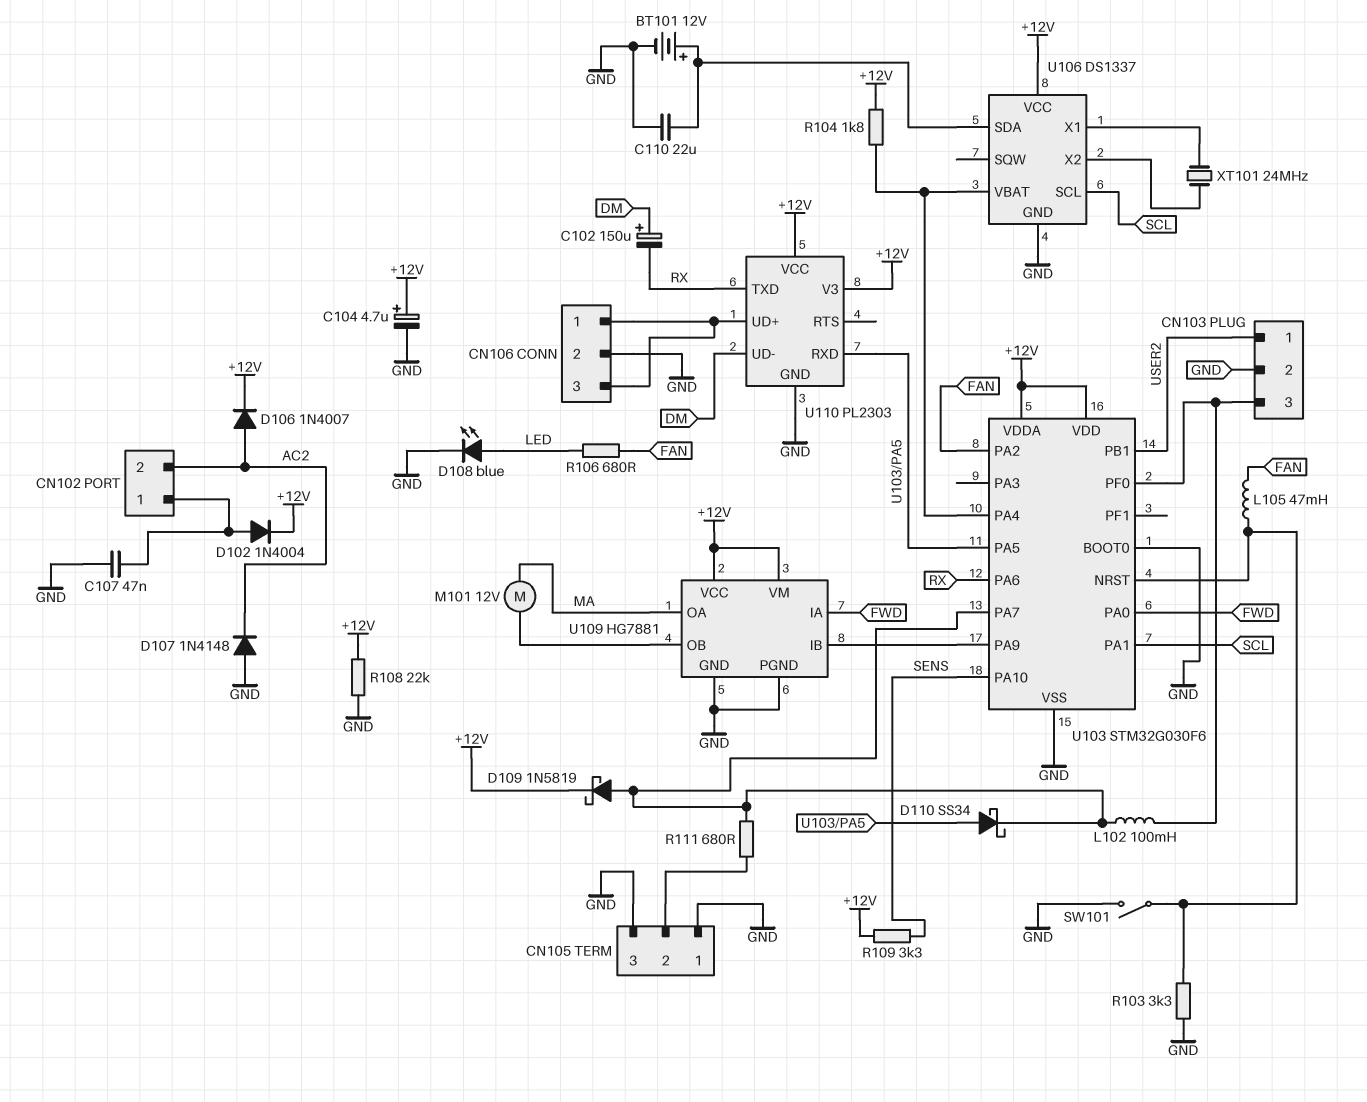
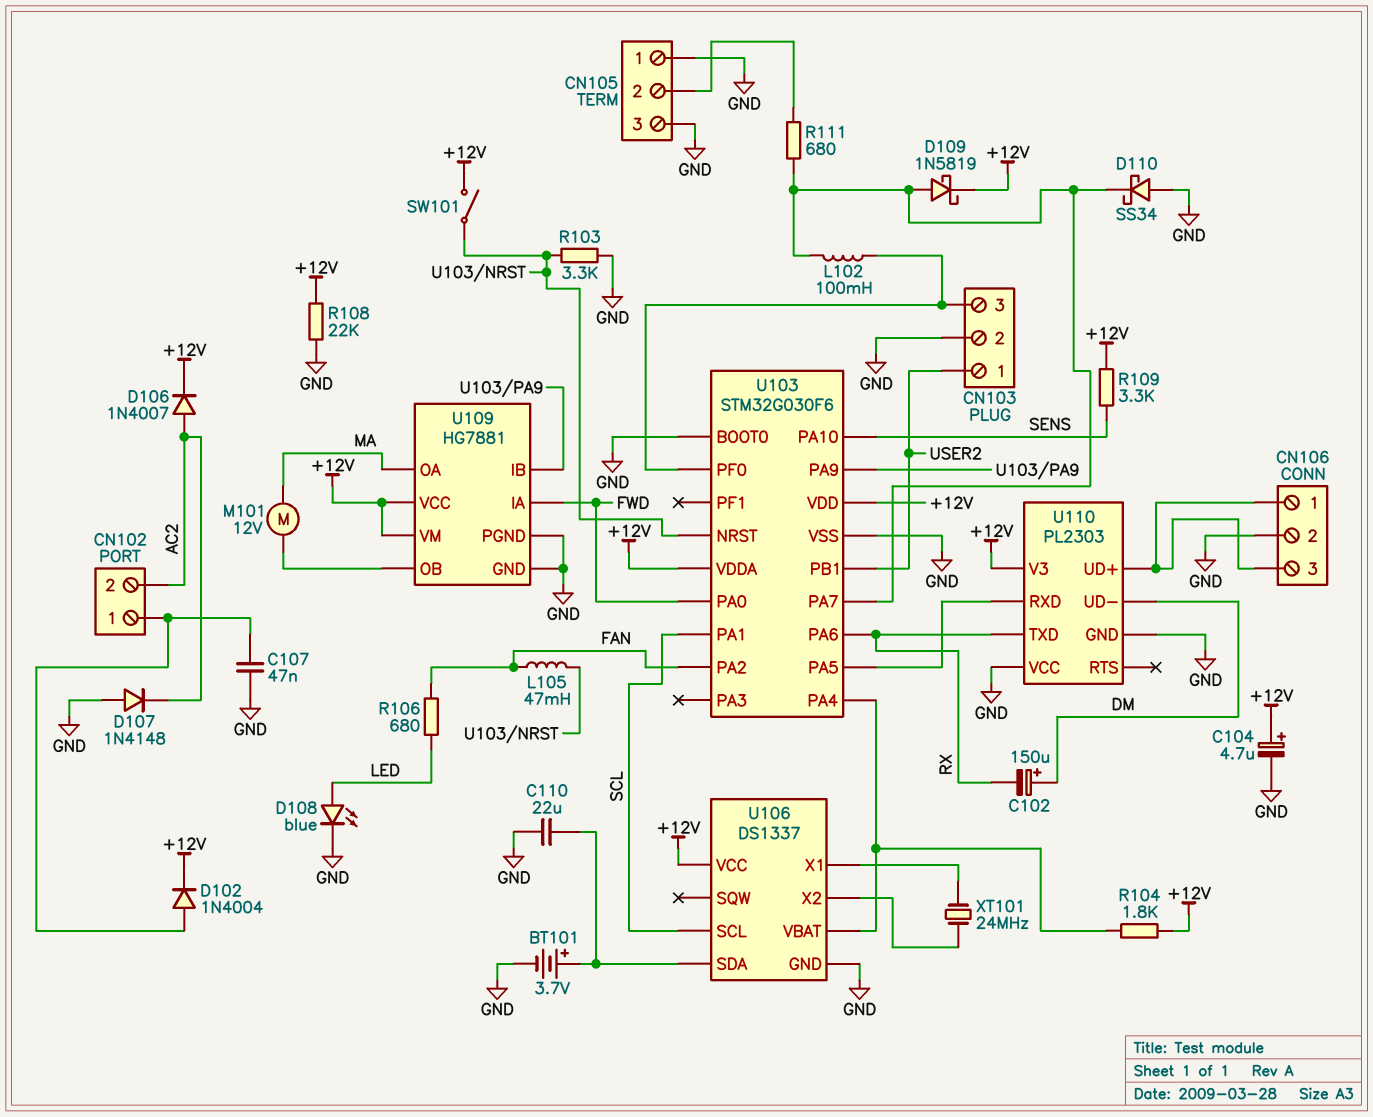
BT101: 12V (plus U106/SDA, minus GND) -> 3.7V (plus U106/SDA, minus GND)
D110: schottky SS34 (A U103/PA5, K U103/PA7) -> schottky SS34 (A GND, K U103/PA7)
SW101: switch (GND, U103/NRST) -> switch (+12V, U103/NRST)
U110 pin VCC: +12V -> GND

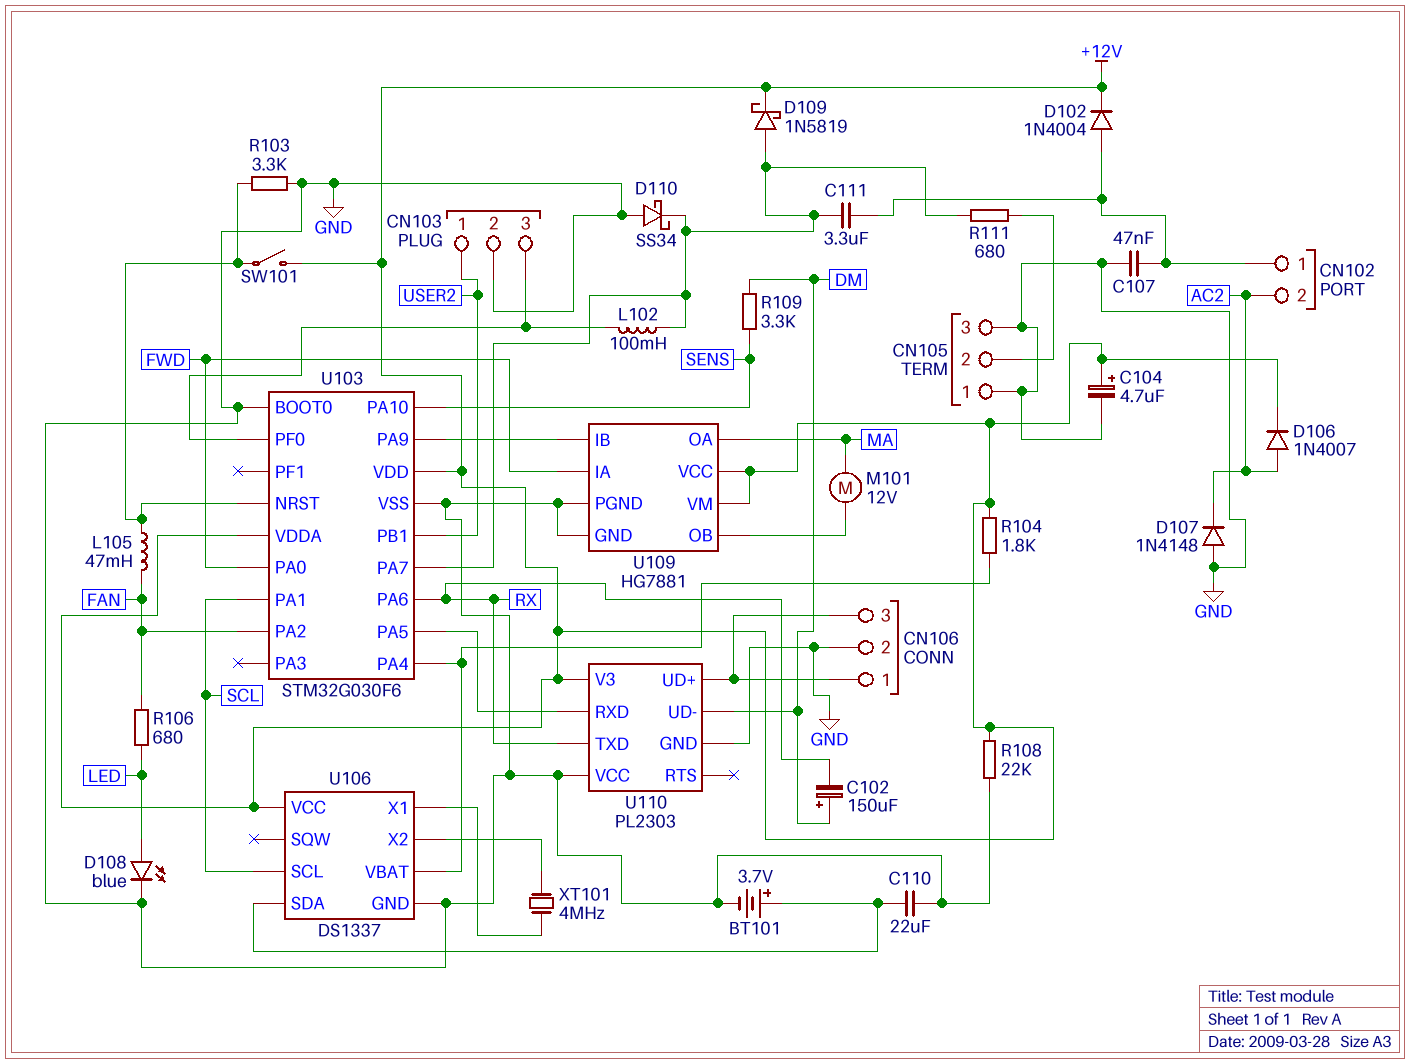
C111: none -> 3.3uF (CN102/1, U103/PA7)
R109: 3.3k (+12V, SENS) -> 3.3k (DM, SENS)
XT101: 24MHz (U106/X1, U106/X2) -> 4MHz (U106/X1, U106/X2)

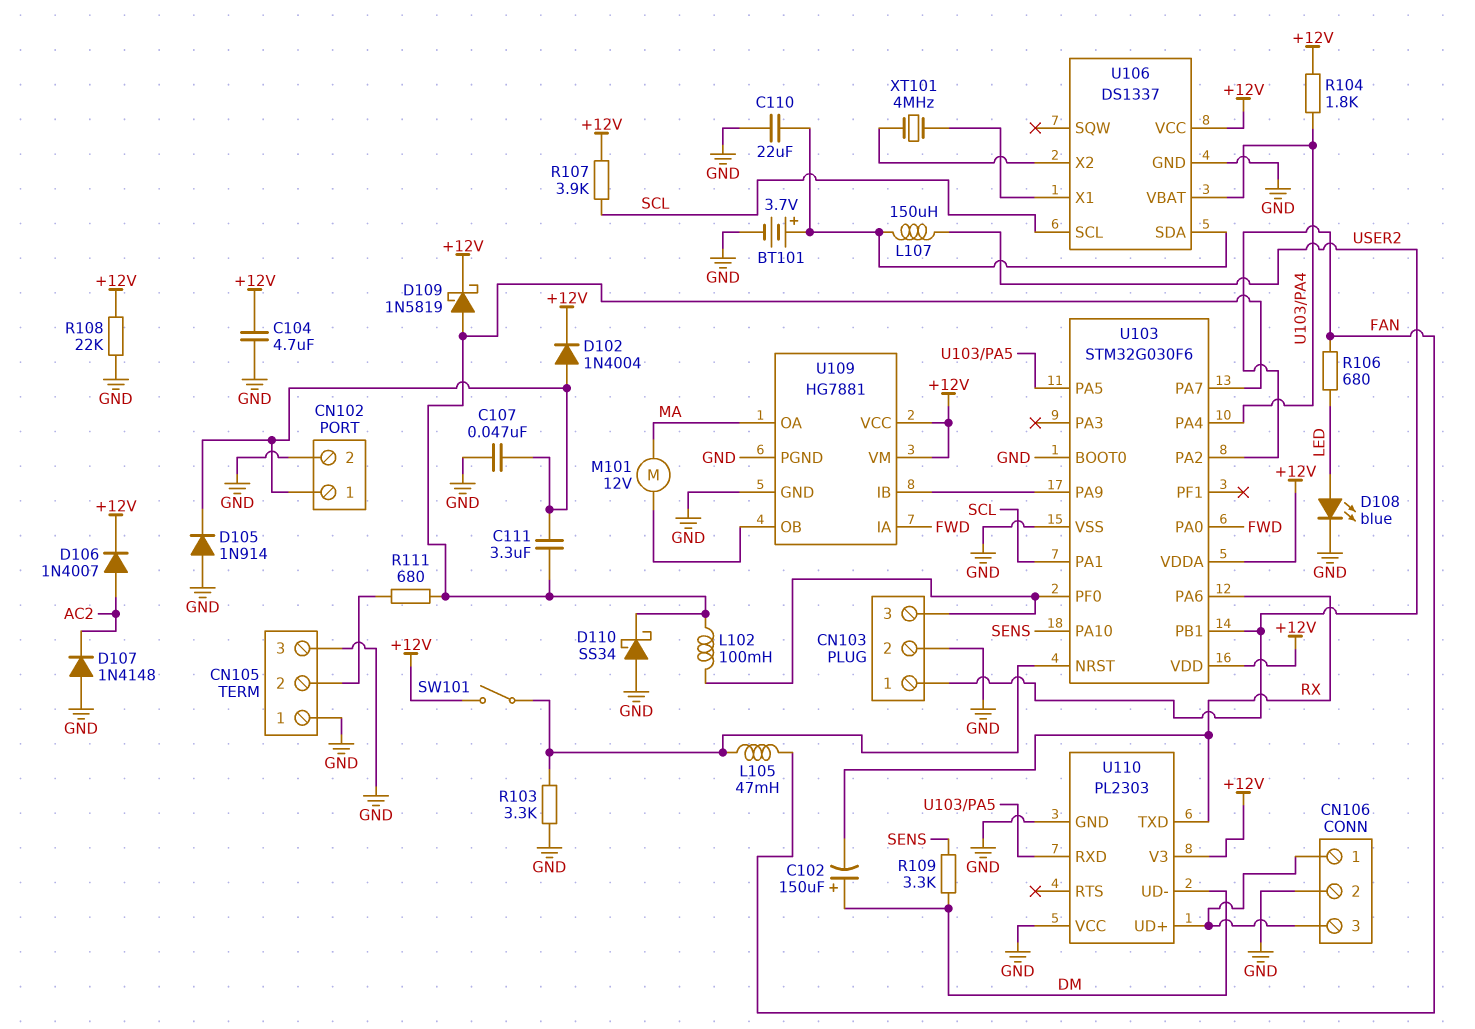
C104: 4.7uF (plus +12V, minus GND) -> 4.7uF (+12V, GND)
CN102 pin 2: AC2 -> GND
D105: none -> diode 1N914 (A GND, K CN102/1)
L107: none -> 150uH (U106/SDA, USER2)
R107: none -> 3.9k (+12V, SCL)

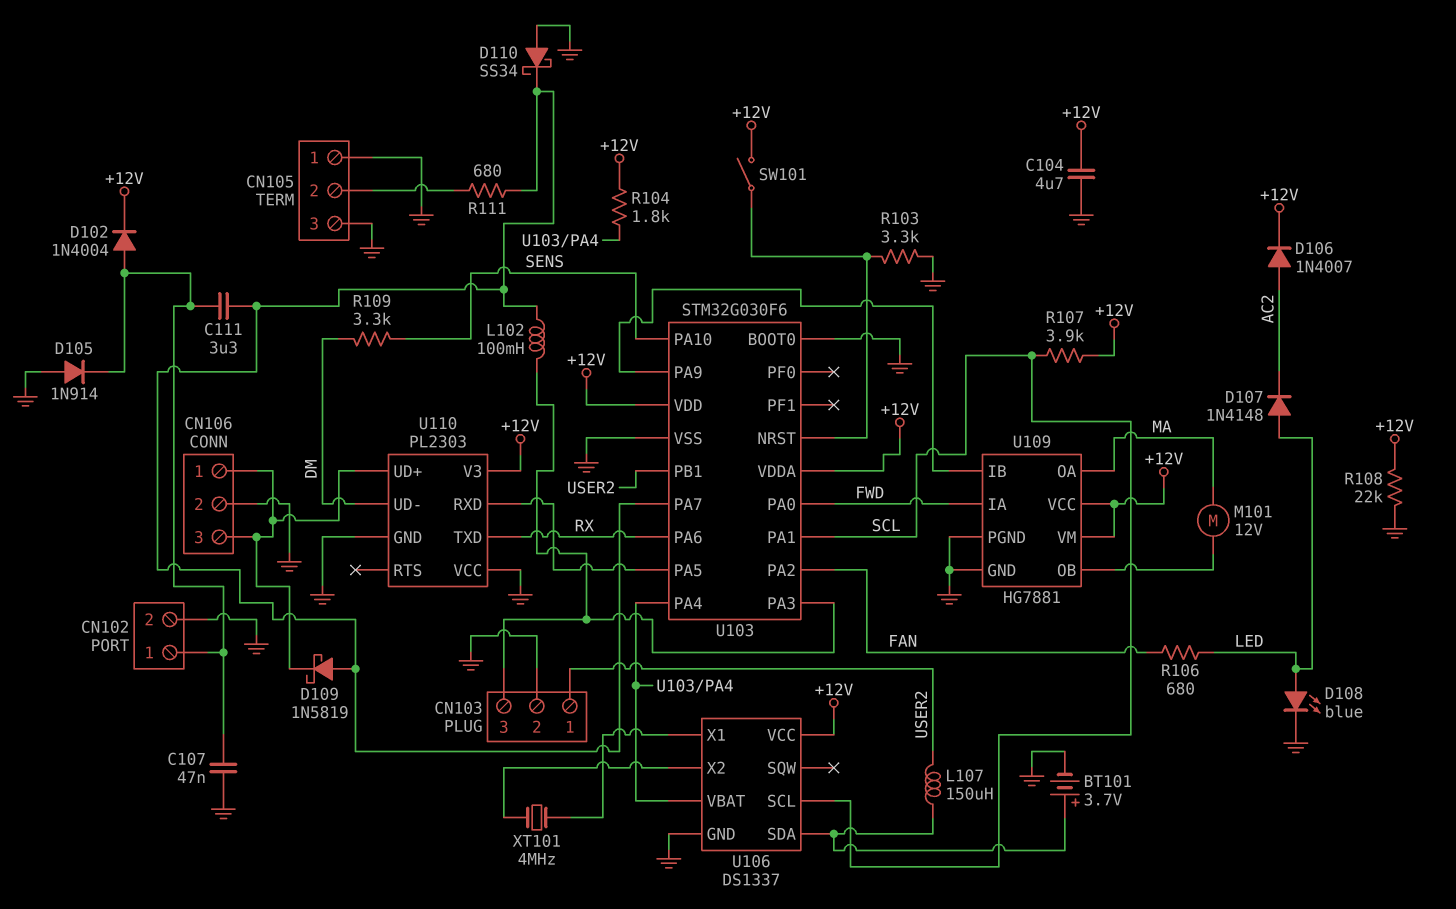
C102: 150uF (plus DM, minus RX) -> none
C110: 22uF (GND, U106/SDA) -> none
D107: diode 1N4148 (A GND, K AC2) -> diode 1N4148 (A LED, K AC2)
D109: schottky 1N5819 (A U103/PA7, K +12V) -> schottky 1N5819 (A U103/PA7, K CN106/1)
L105: 47mH (FAN, U103/NRST) -> none
U103 pin PA3: none -> CN103/3
U103 pin PF0: CN103/3 -> none

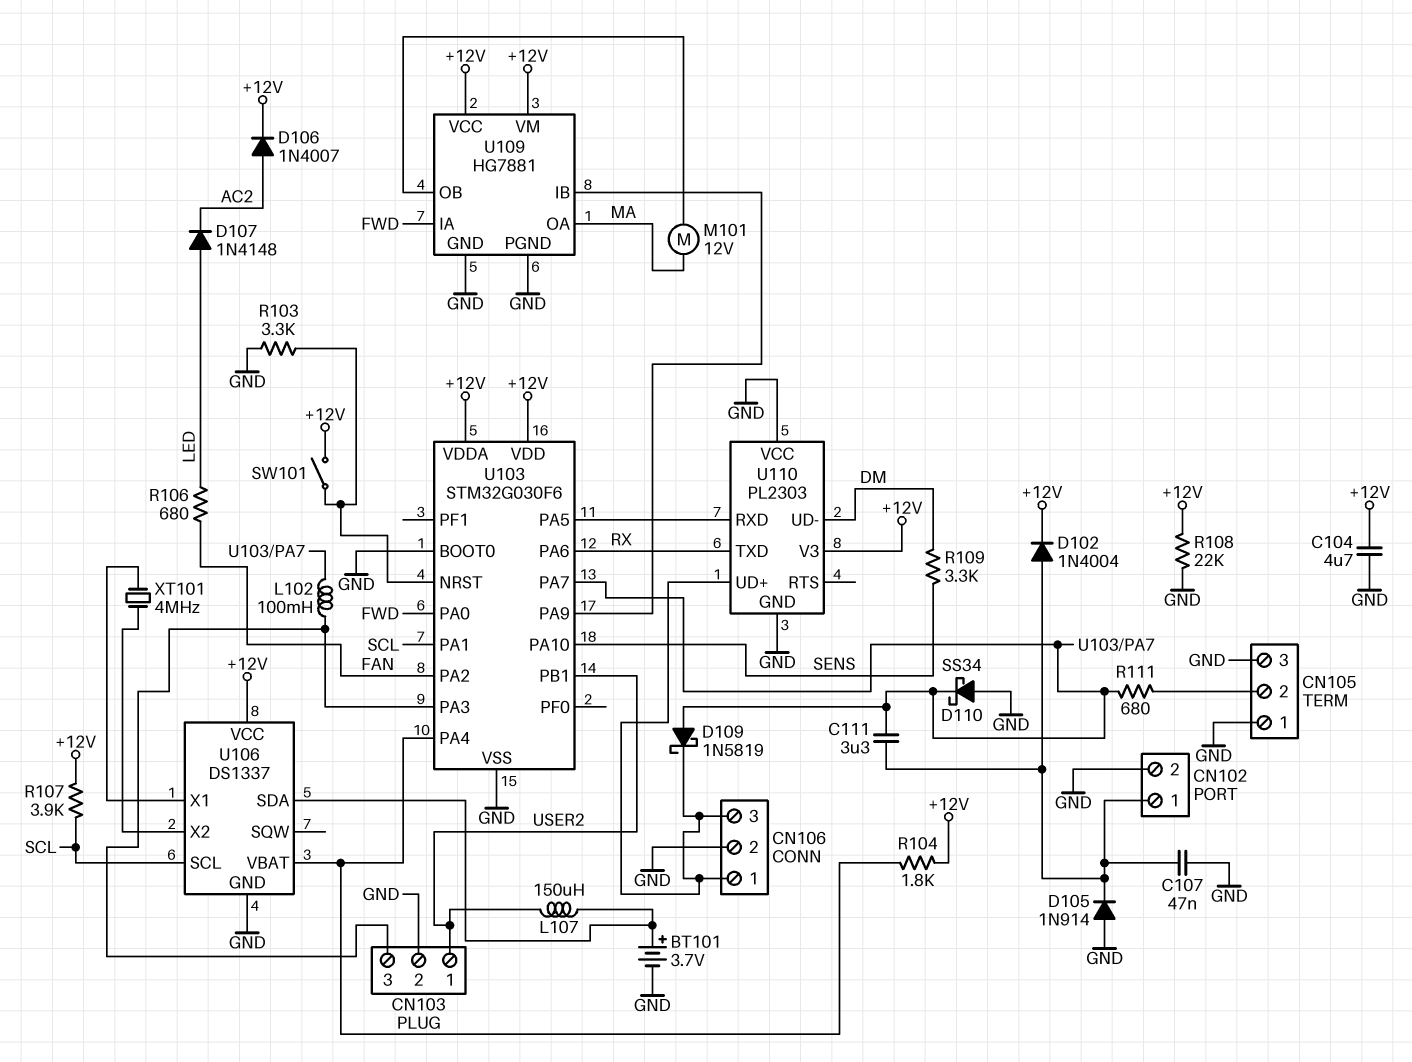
D108: LED blue (A LED, K GND) -> none

